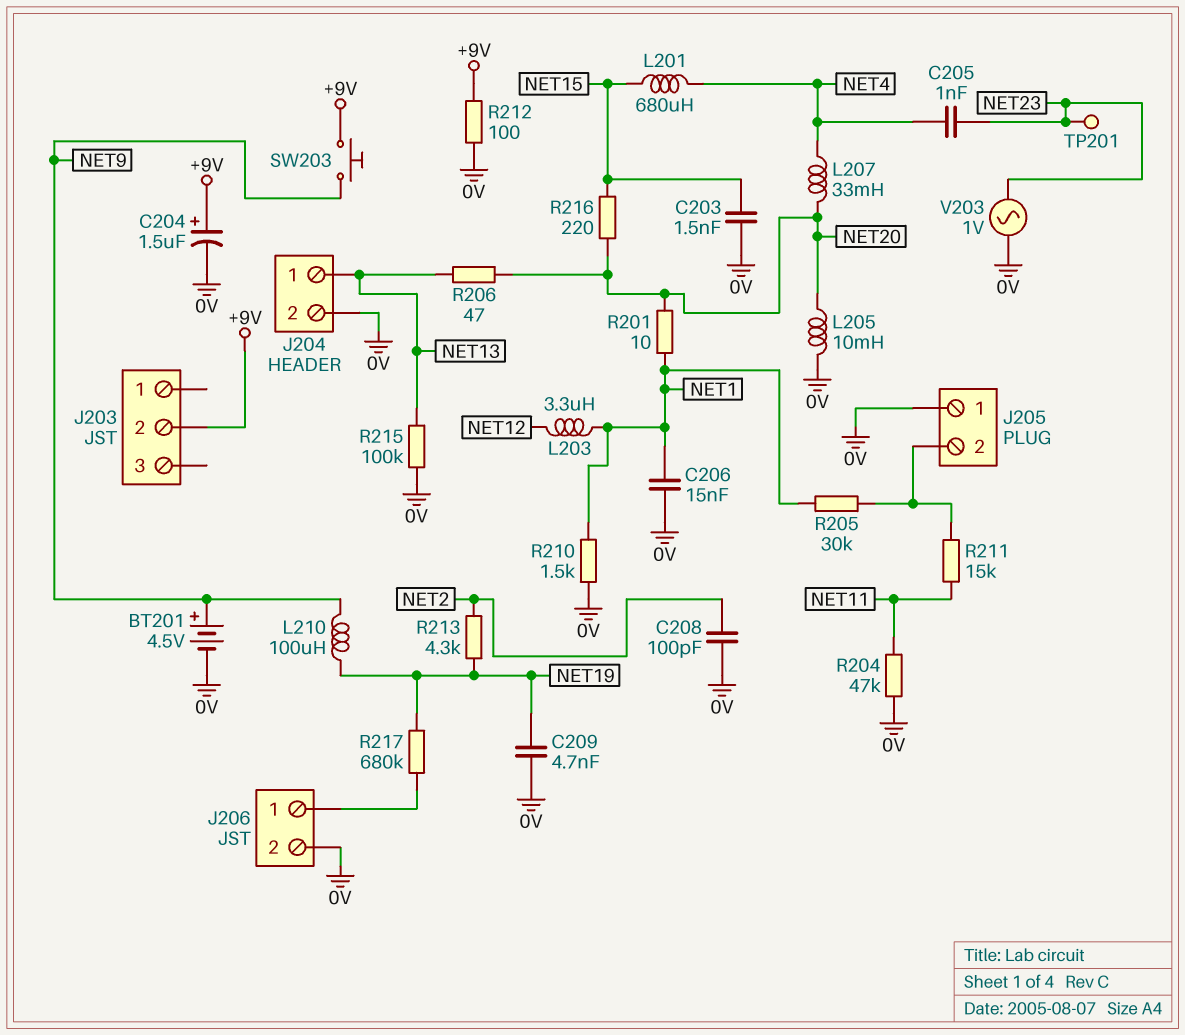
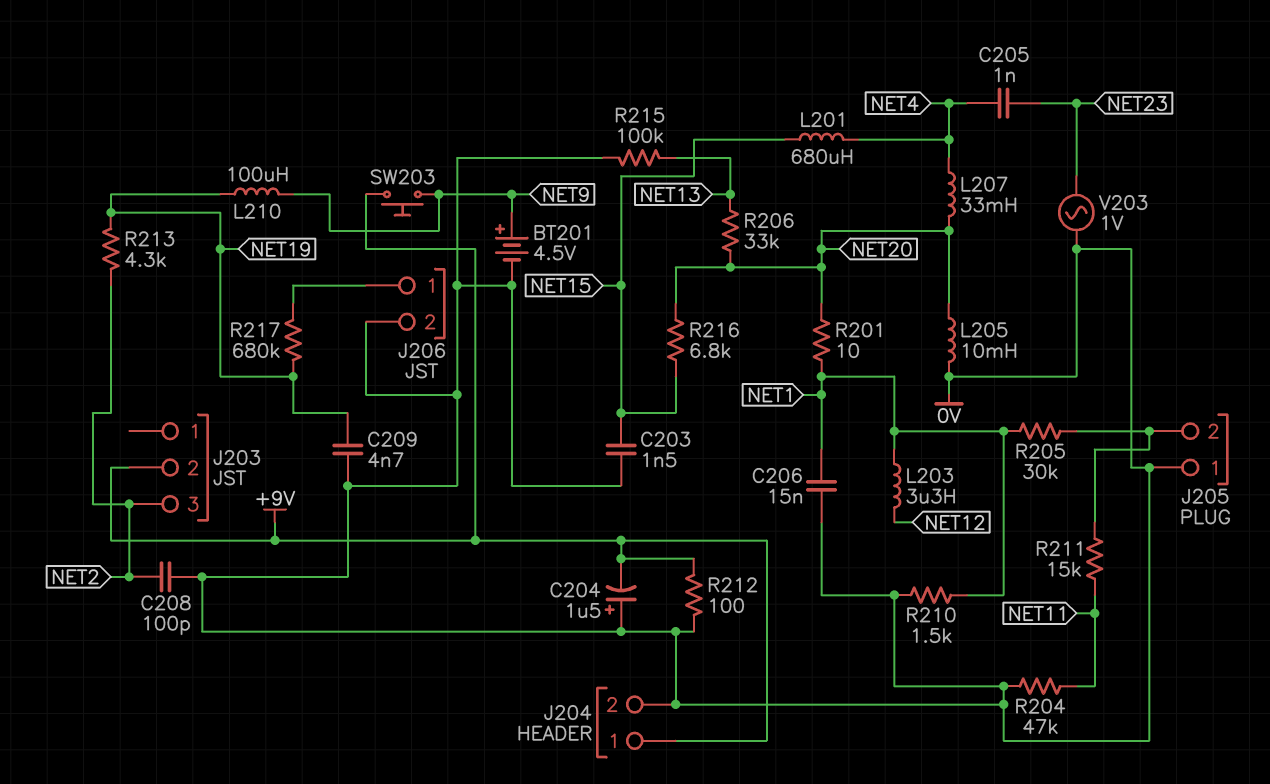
C204: 1.5uF (plus +9V, minus 0V) -> 1.5uF (plus 0V, minus +9V)
J203 pin 3: none -> NET2
J204 pin 1: NET13 -> +9V
R206: 47 (NET13, NET20) -> 33k (NET13, NET20)
R216: 220 (NET15, NET20) -> 6.8k (NET15, NET20)
TP201: test point (NET23) -> none

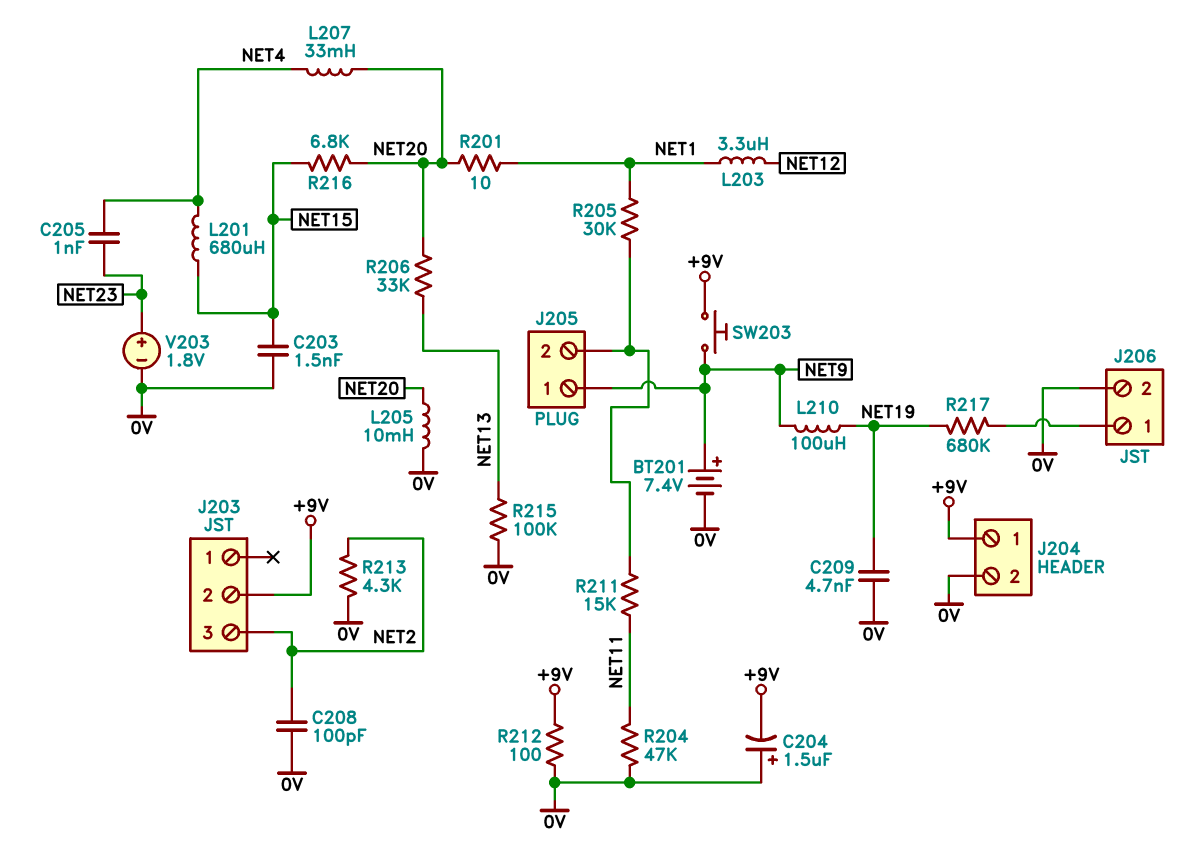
BT201: 4.5V (plus NET9, minus 0V) -> 7.4V (plus NET9, minus 0V)
C206: 15nF (0V, NET1) -> none
J205 pin 1: 0V -> NET9
R210: 1.5k (0V, NET1) -> none
R213: 4.3k (NET2, NET19) -> 4.3k (0V, NET2)
V203: AC 1V (0V, NET23) -> 1.8V (plus NET23, minus 0V)

